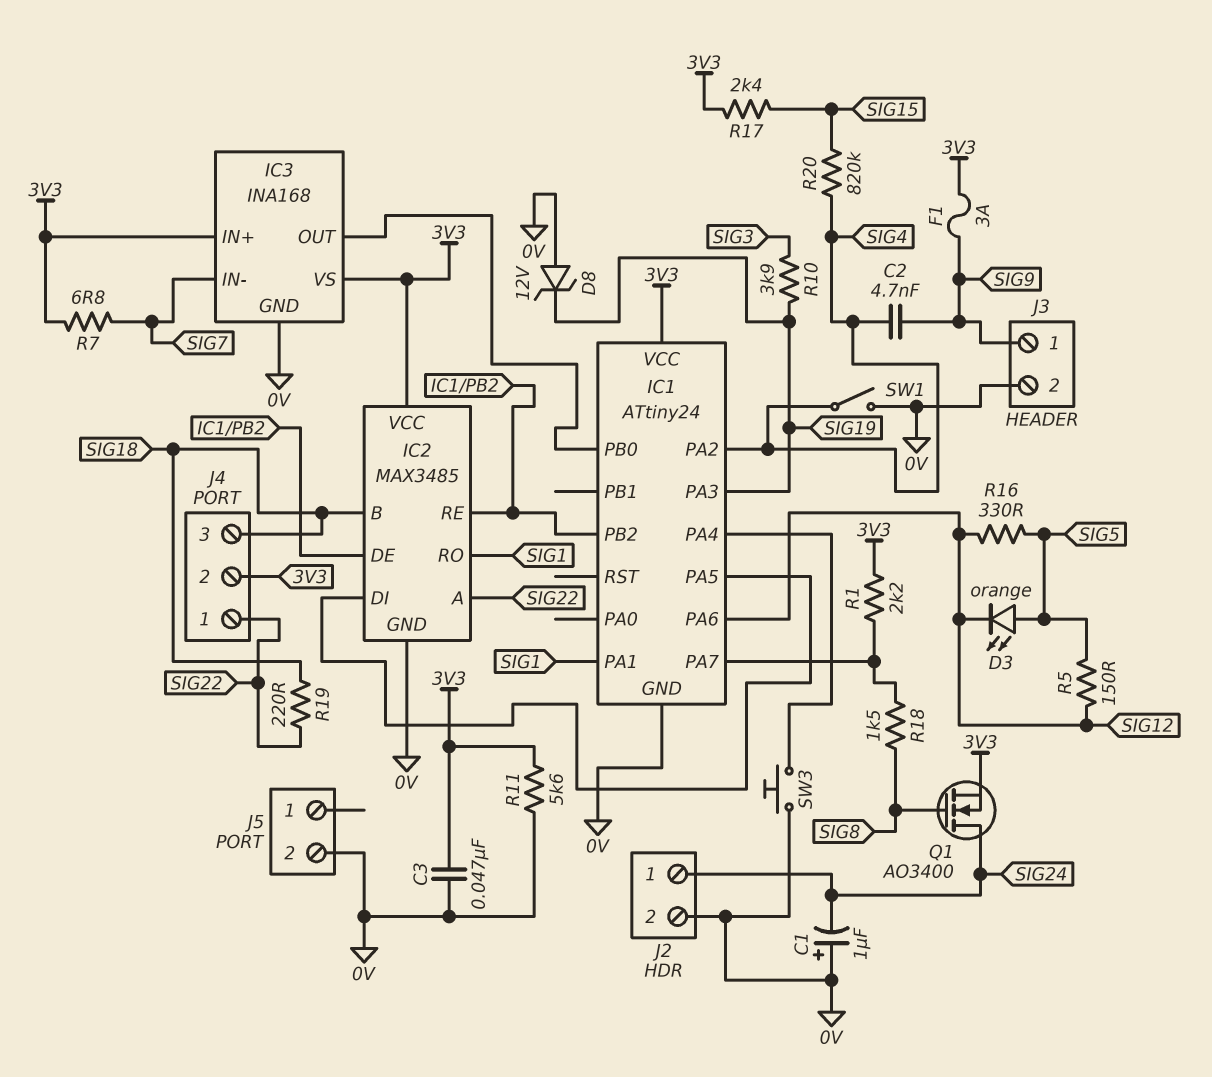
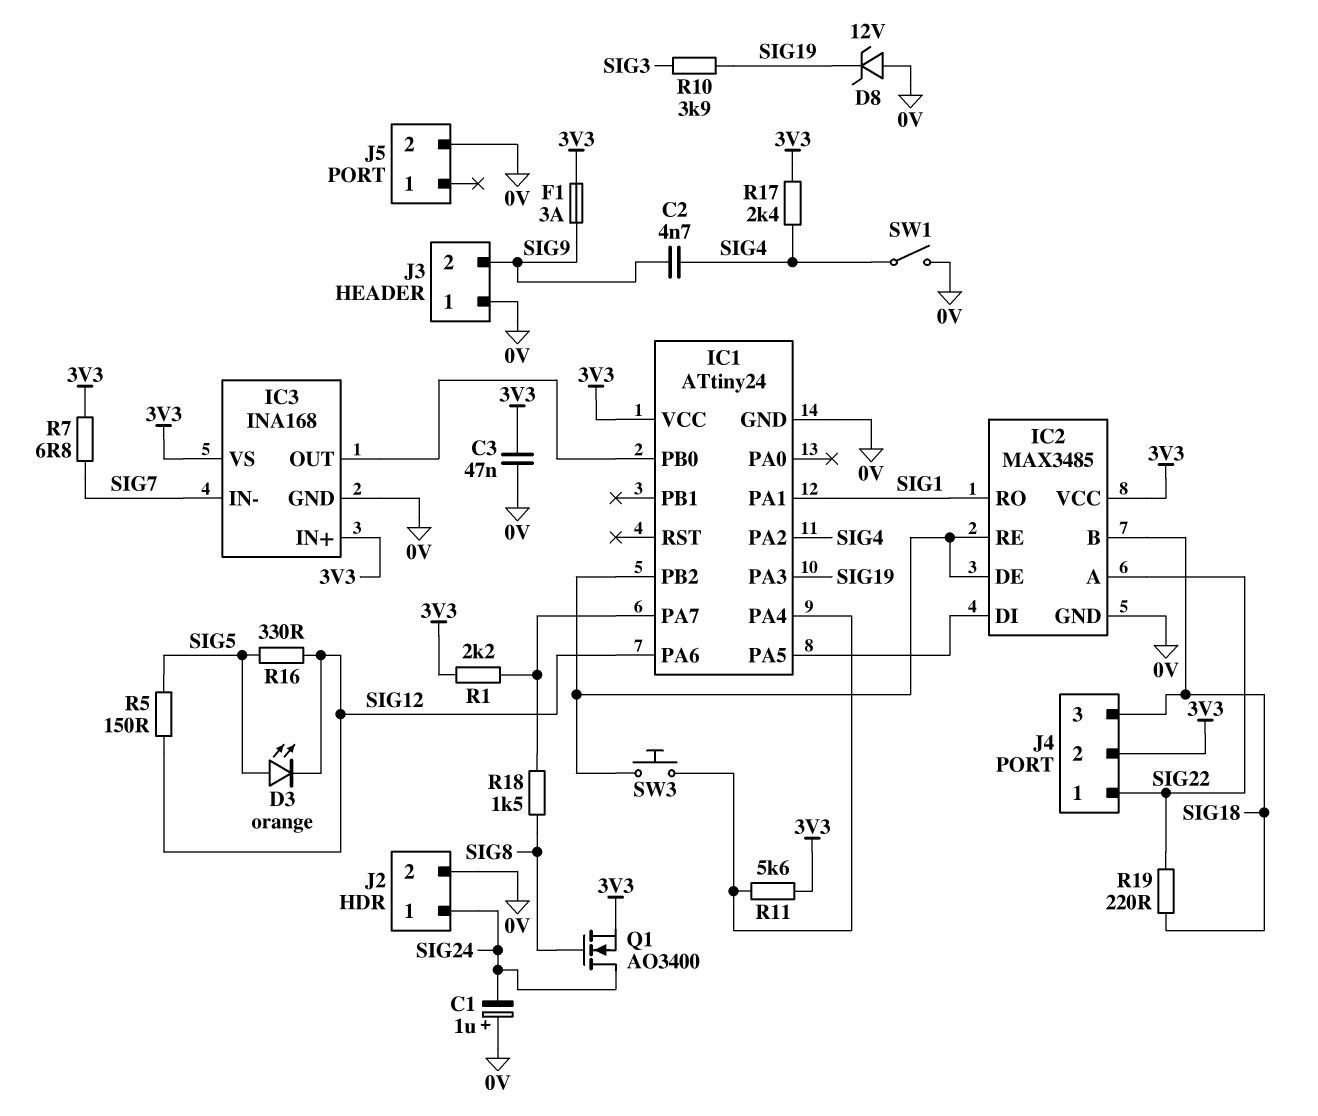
J3 pin 1: SIG9 -> 0V
J3 pin 2: 0V -> SIG9
R11: 5.6k (0V, 3V3) -> 5.6k (3V3, IC1/PA4)
R17: 2.4k (3V3, SIG15) -> 2.4k (3V3, SIG4)
R20: 820k (SIG4, SIG15) -> none
SW3: button (0V, IC1/PA4) -> button (IC1/PA4, IC1/PB2)

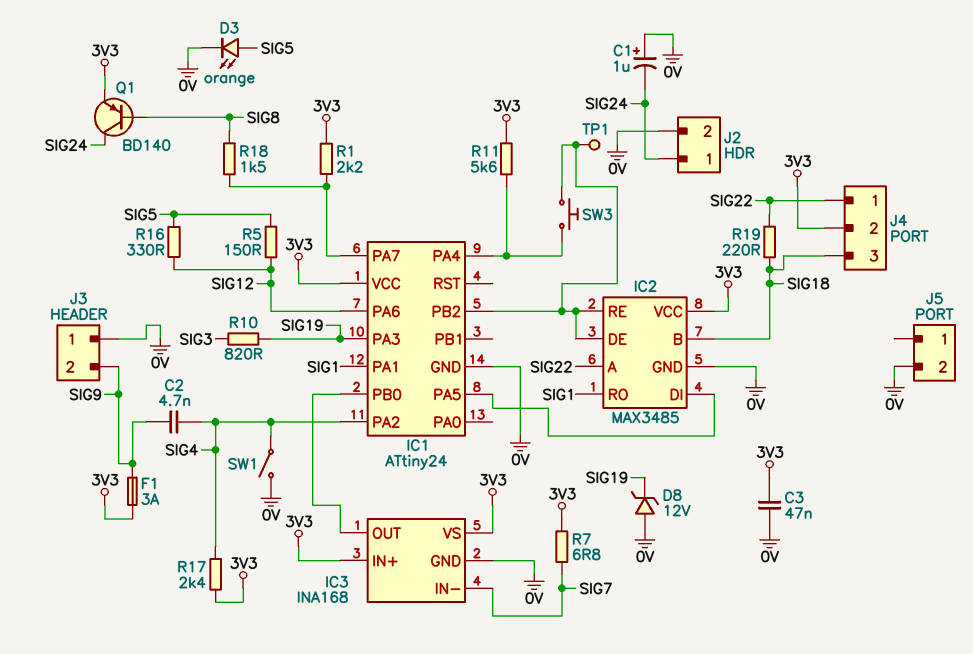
D3: LED orange (A SIG5, K SIG12) -> LED orange (A SIG5, K 0V)
Q1: NMOS AO3400 (G SIG8, D SIG24, S 3V3) -> PNP BD140 (B SIG8, C SIG24, E 3V3)
R10: 3.9k (SIG3, SIG19) -> 820 (SIG3, SIG19)
TP1: none -> test point (IC1/PB2)

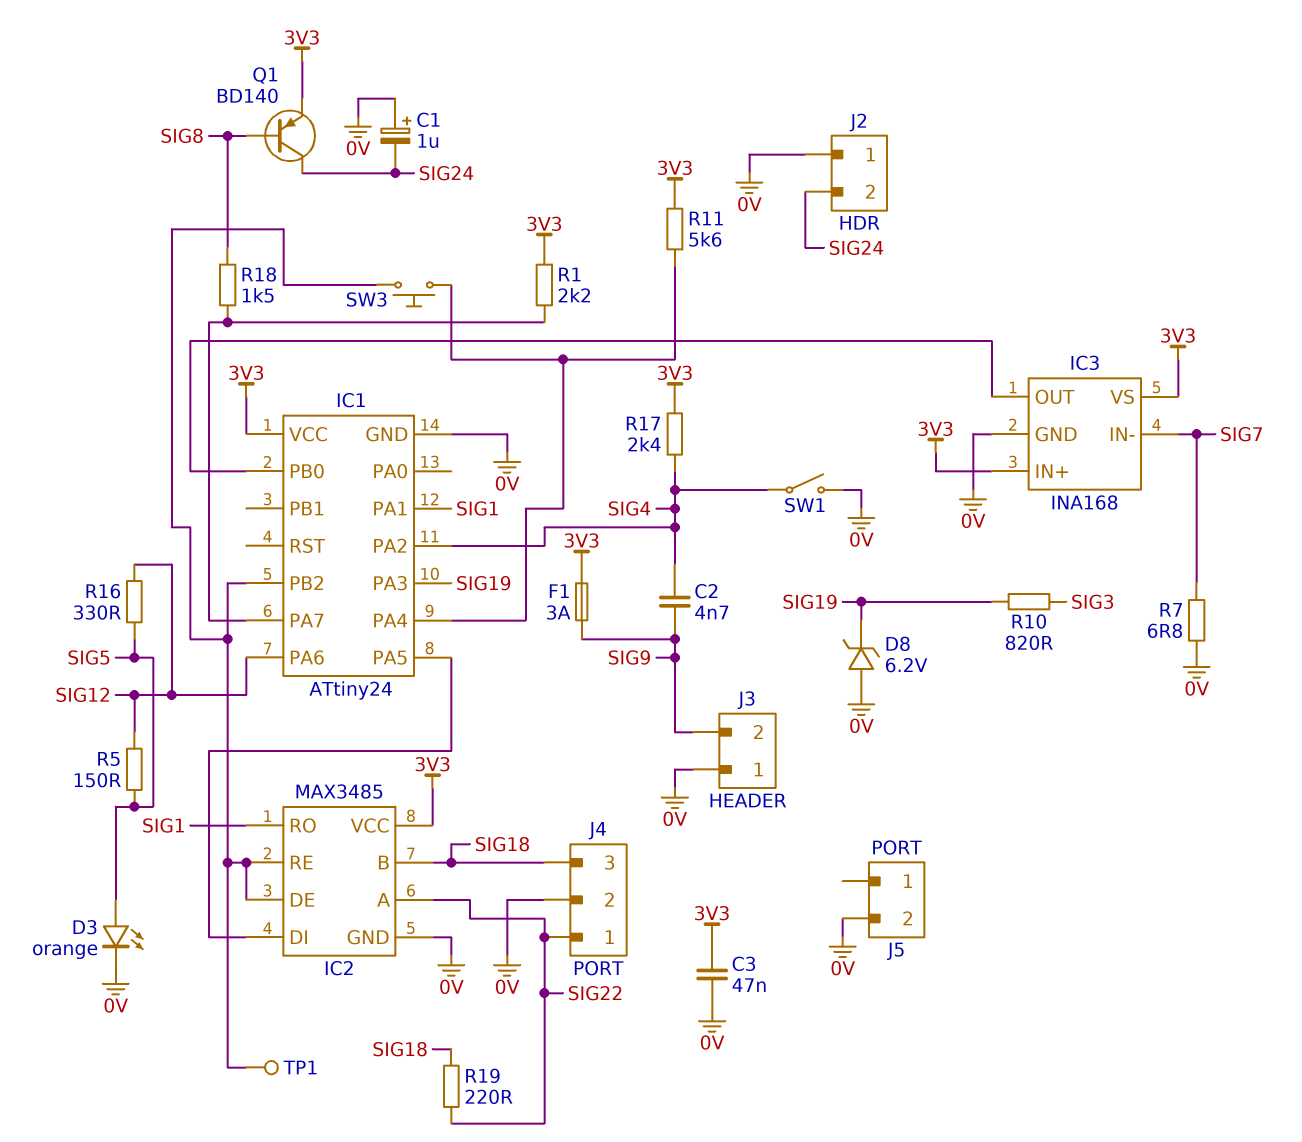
D8: zener 12V (A 0V, K SIG19) -> zener 6.2V (A 0V, K SIG19)
J2 pin 1: SIG24 -> 0V
J2 pin 2: 0V -> SIG24
J4 pin 2: 3V3 -> 0V
R7: 6.8 (3V3, SIG7) -> 6.8 (0V, SIG7)

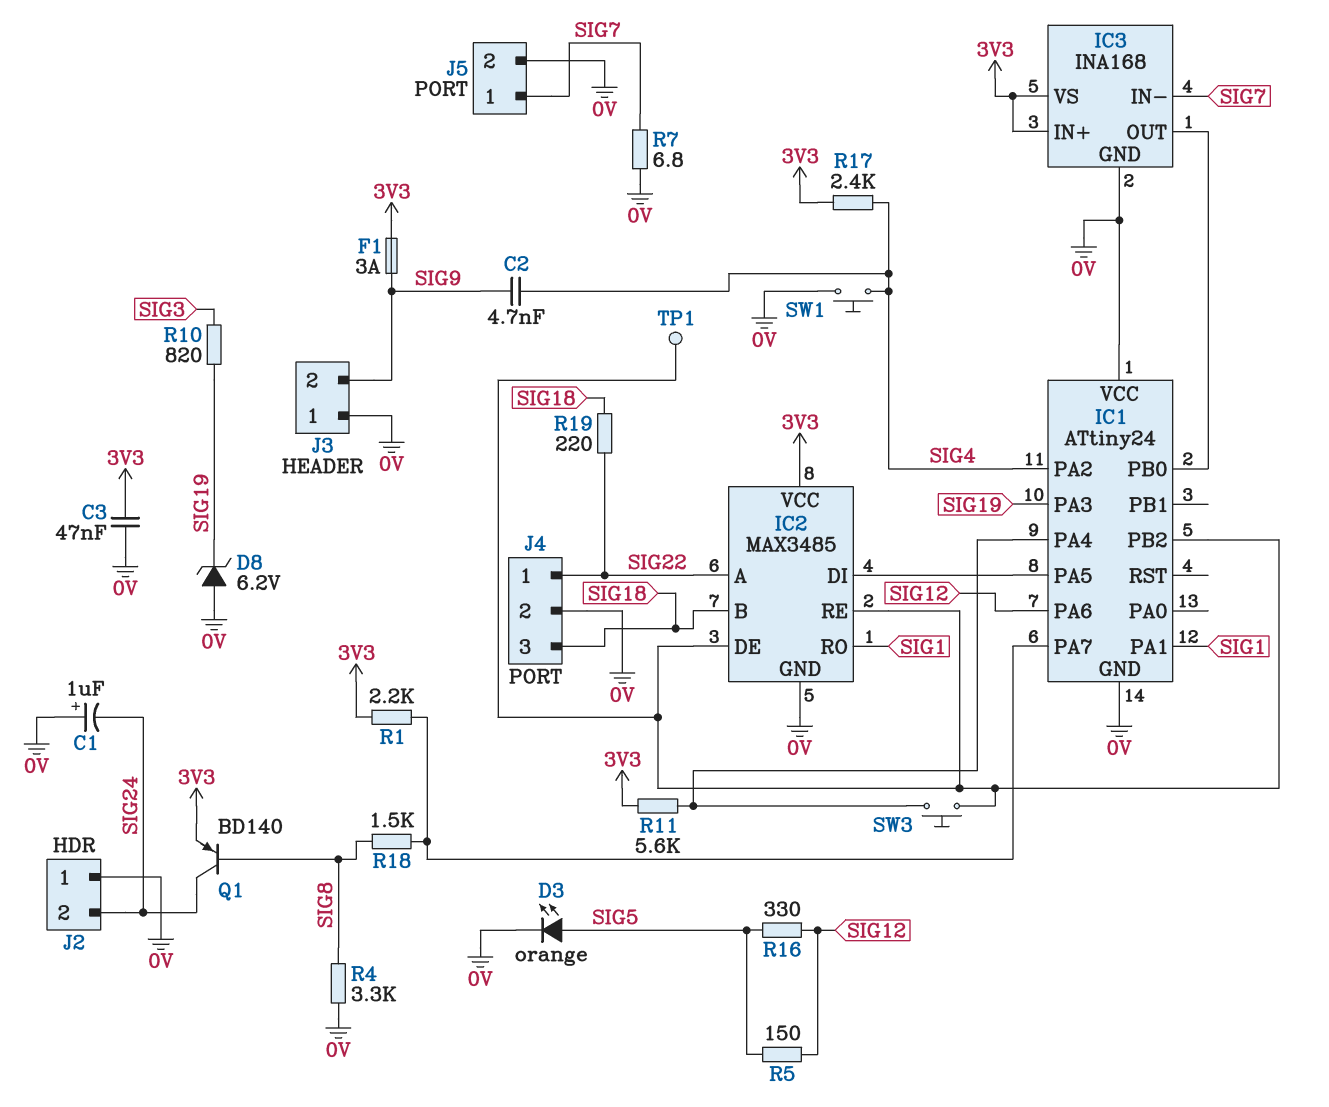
IC1 pin VCC: 3V3 -> 0V
J5 pin 1: none -> SIG7
R4: none -> 3.3k (0V, SIG8)
SW1: switch (0V, SIG4) -> button (0V, SIG4)

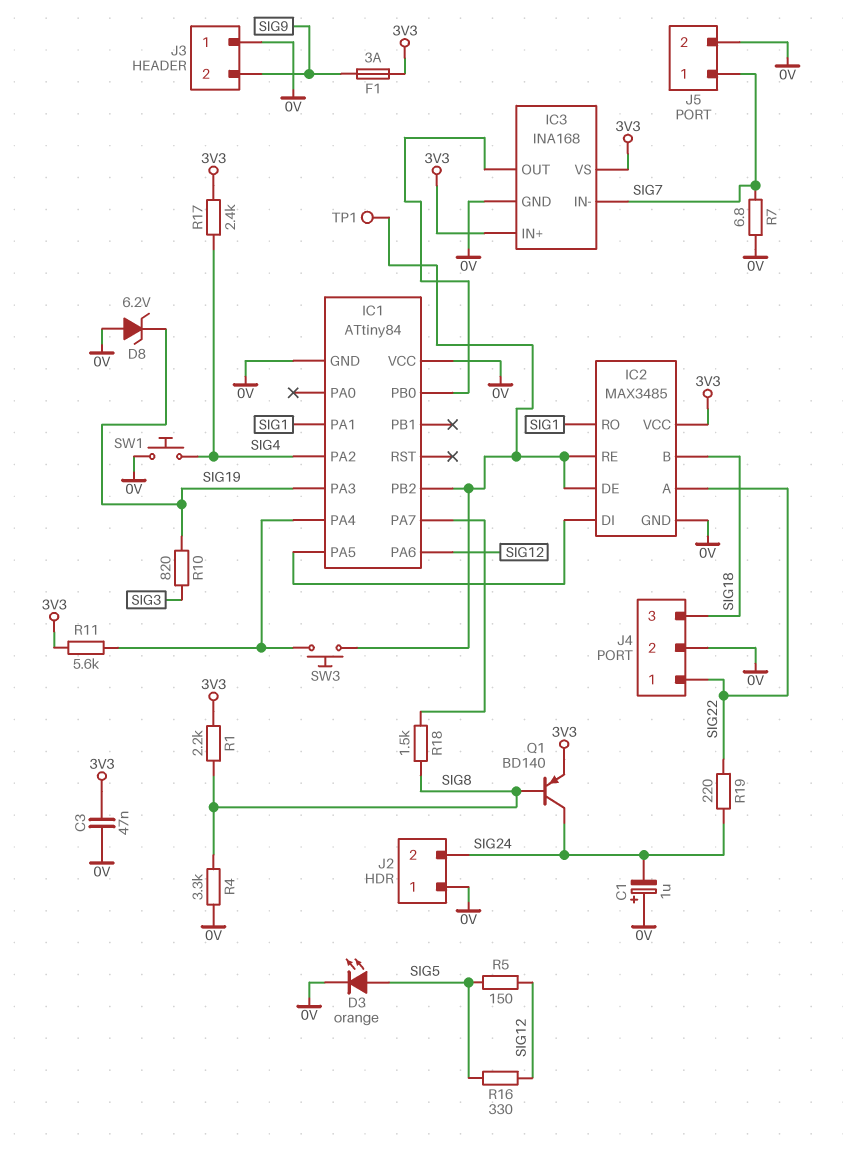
C2: 4.7nF (SIG4, SIG9) -> none
IC1: ATtiny24 -> ATtiny84
R1: 2.2k (3V3, IC1/PA7) -> 2.2k (3V3, SIG8)
R19: 220 (SIG18, SIG22) -> 220 (SIG22, SIG24)

